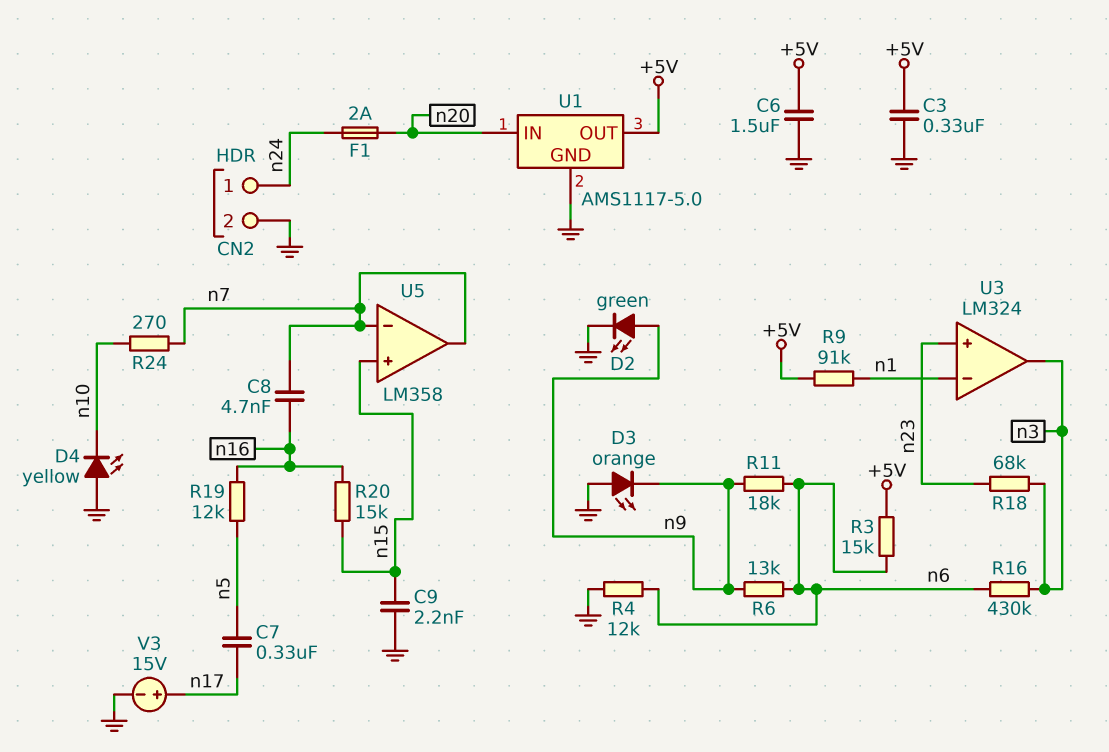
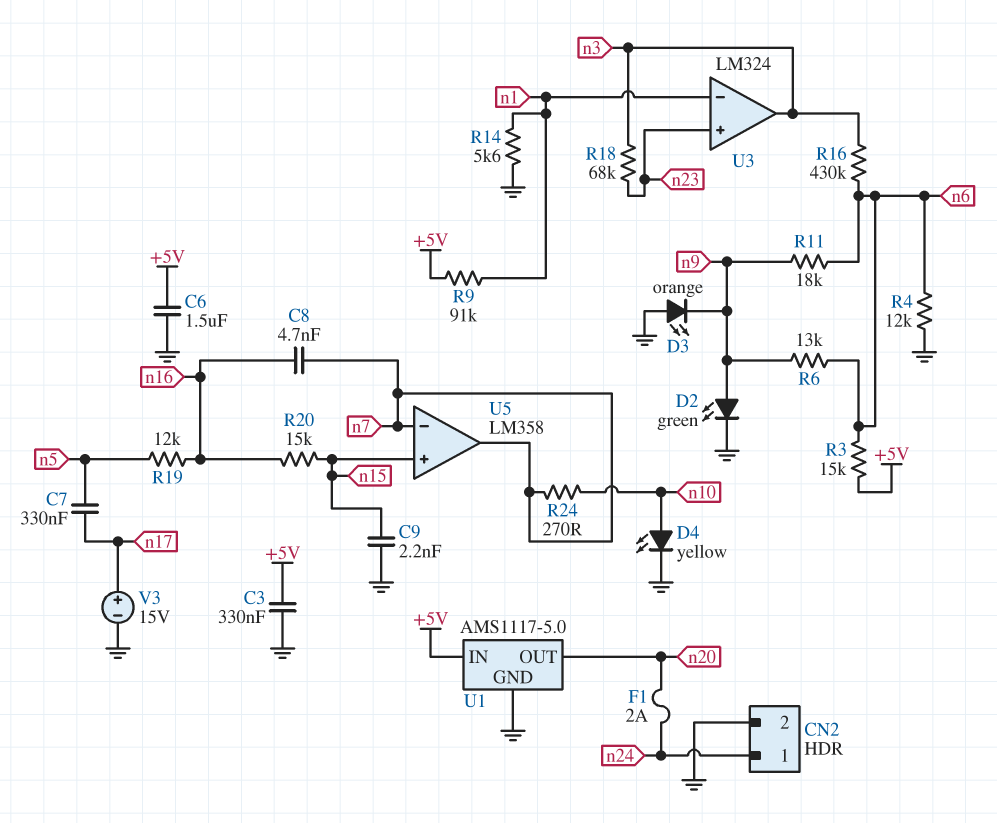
D4: LED yellow (A GND, K n10) -> LED yellow (A n10, K GND)
R14: none -> 5.6k (GND, n1)
U1 pin IN: n20 -> +5V
U1 pin OUT: +5V -> n20

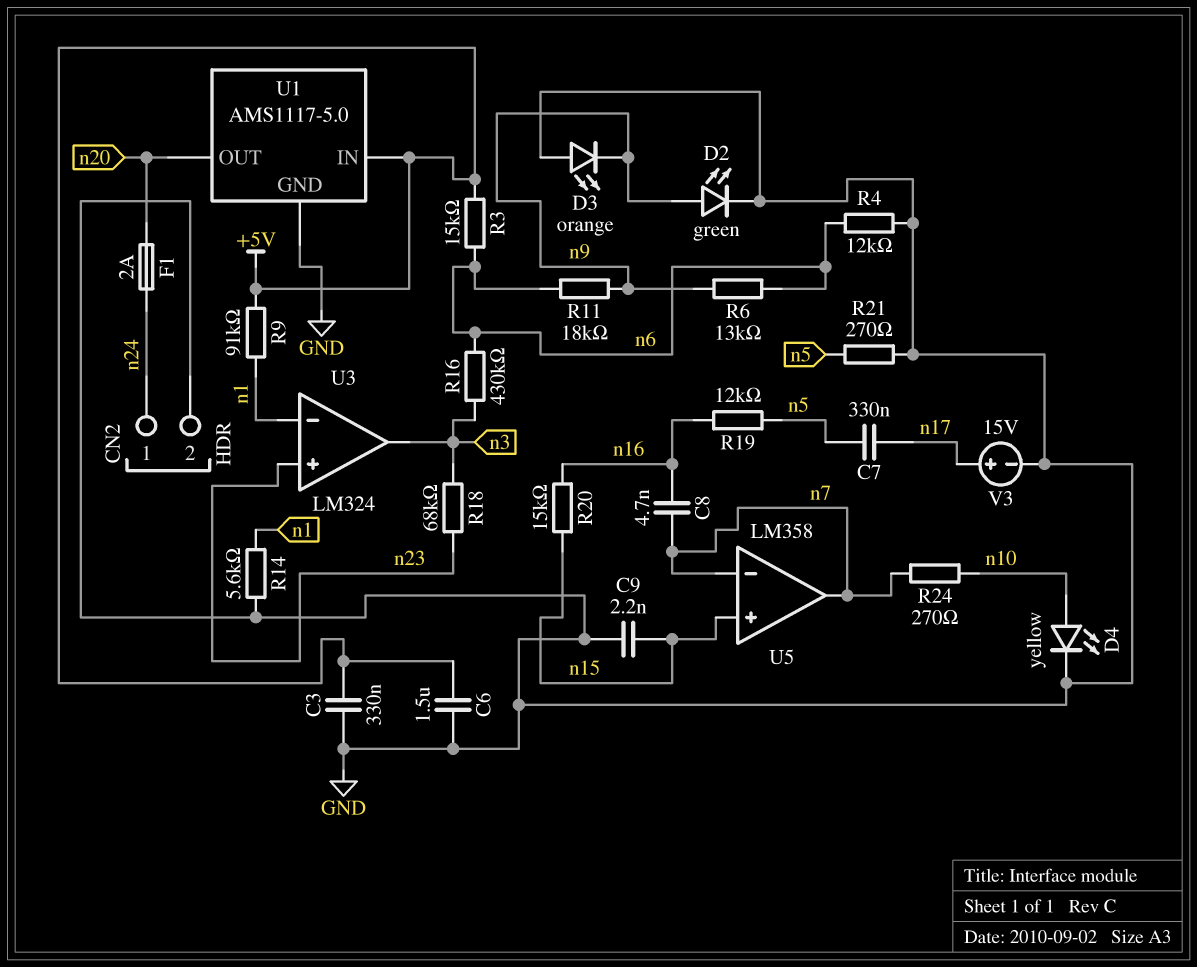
R21: none -> 270 (GND, n5)

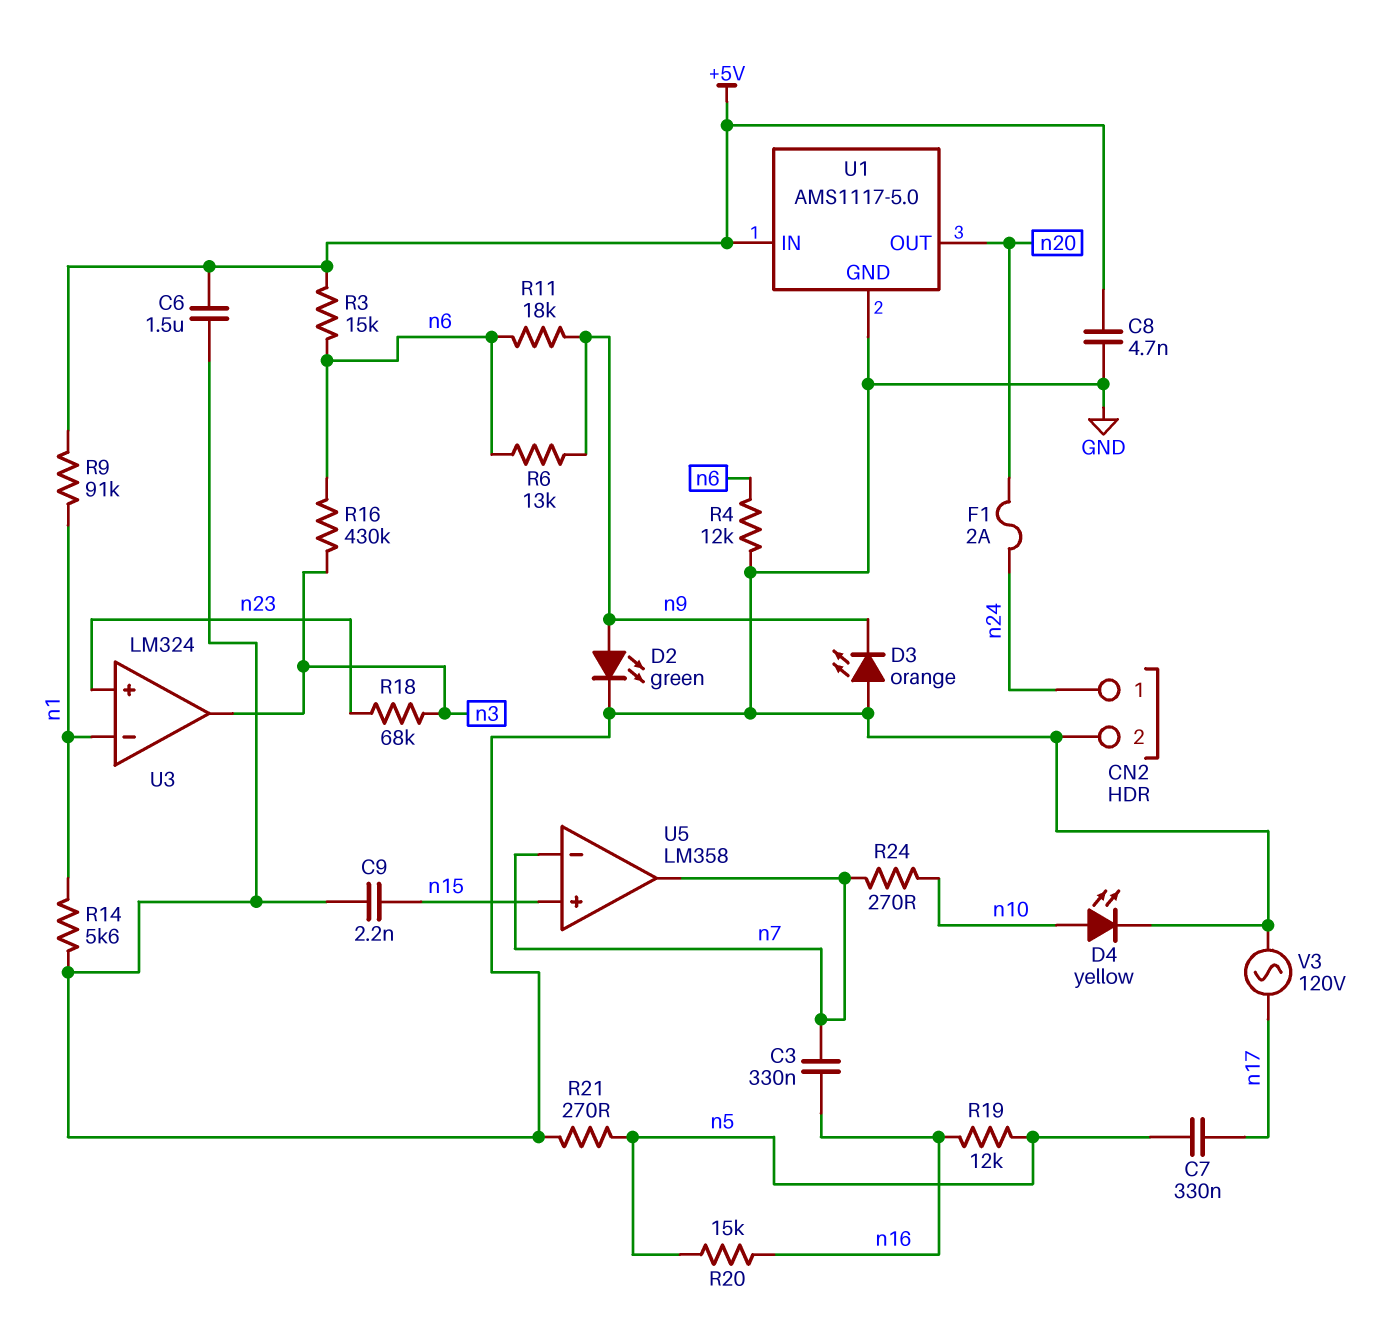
C3: 330nF (+5V, GND) -> 330nF (n7, n16)
C8: 4.7nF (n7, n16) -> 4.7nF (+5V, GND)
R20: 15k (n15, n16) -> 15k (n5, n16)
V3: 15V (plus n17, minus GND) -> AC 120V (GND, n17)

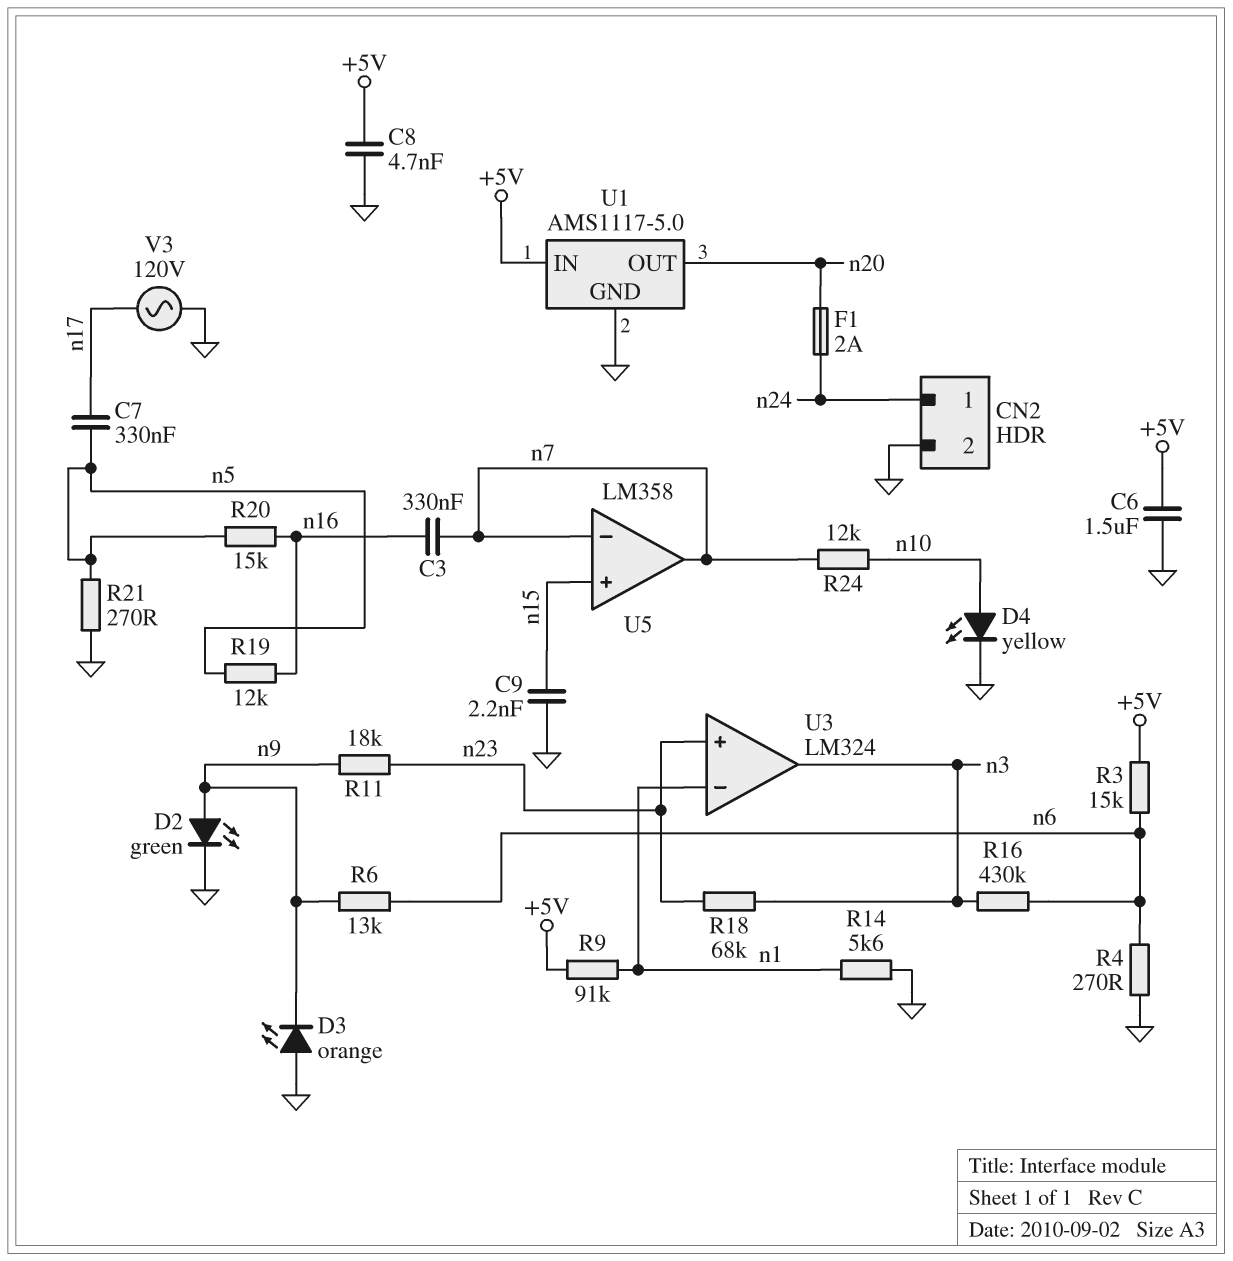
R4: 12k (GND, n6) -> 270 (GND, n6)
R11: 18k (n6, n9) -> 18k (n9, n23)
R24: 270 (n7, n10) -> 12k (n7, n10)

